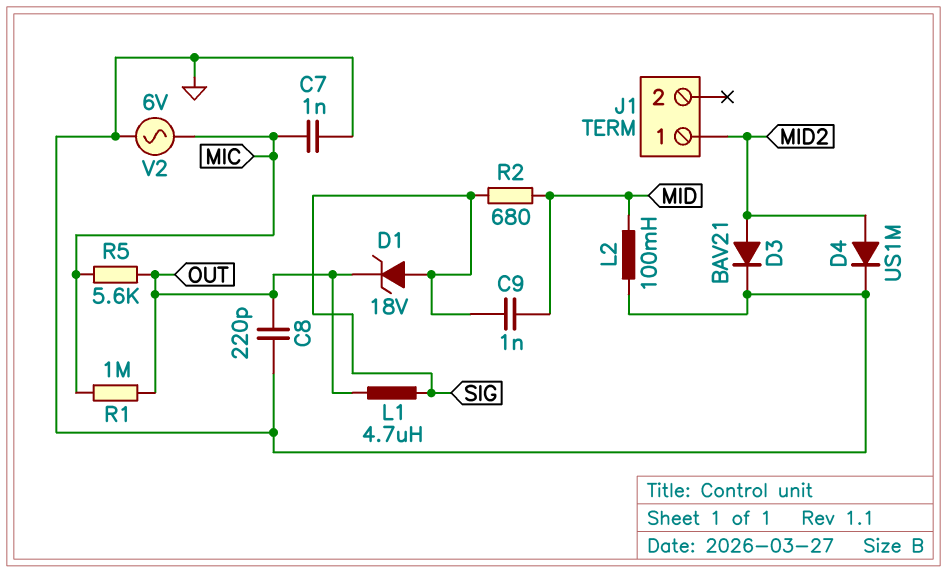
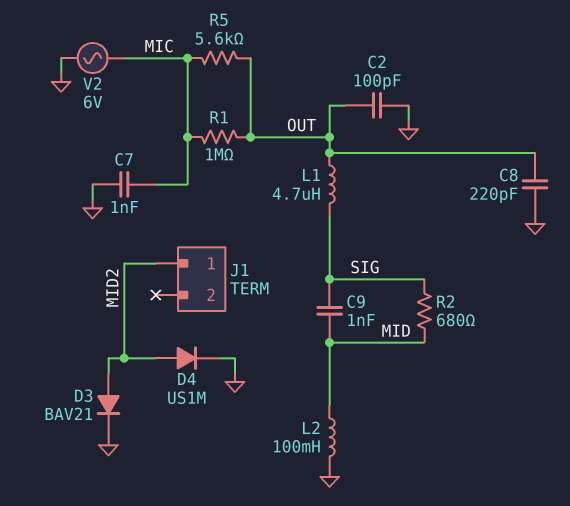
C2: none -> 100pF (GND, OUT)
D1: zener 18V (A SIG, K OUT) -> none

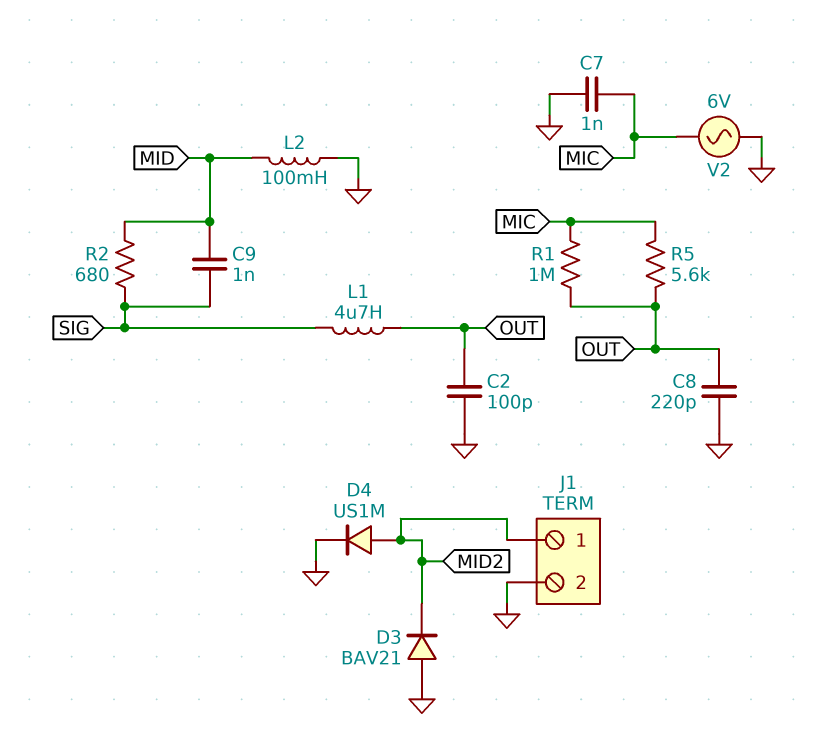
D3: diode BAV21 (A MID2, K GND) -> diode BAV21 (A GND, K MID2)
J1 pin 2: none -> GND

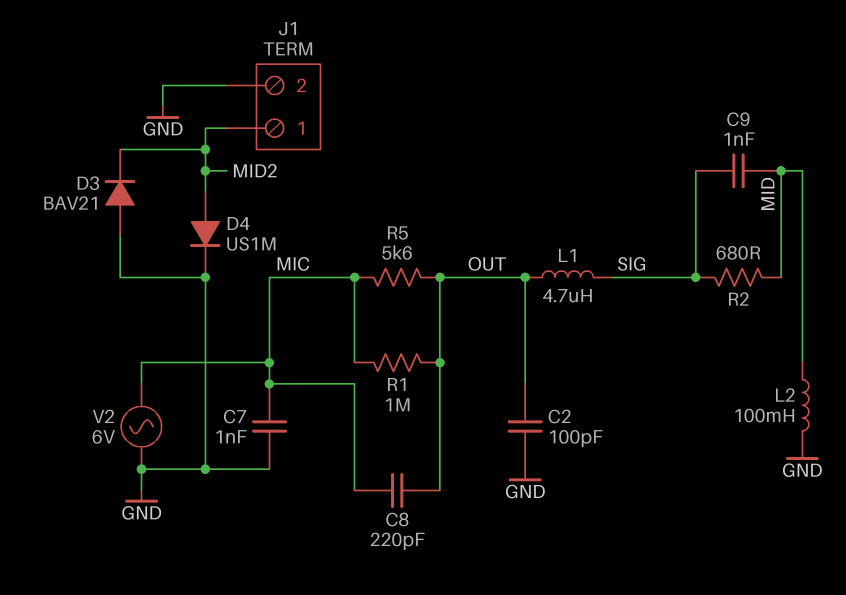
C8: 220pF (GND, OUT) -> 220pF (MIC, OUT)

